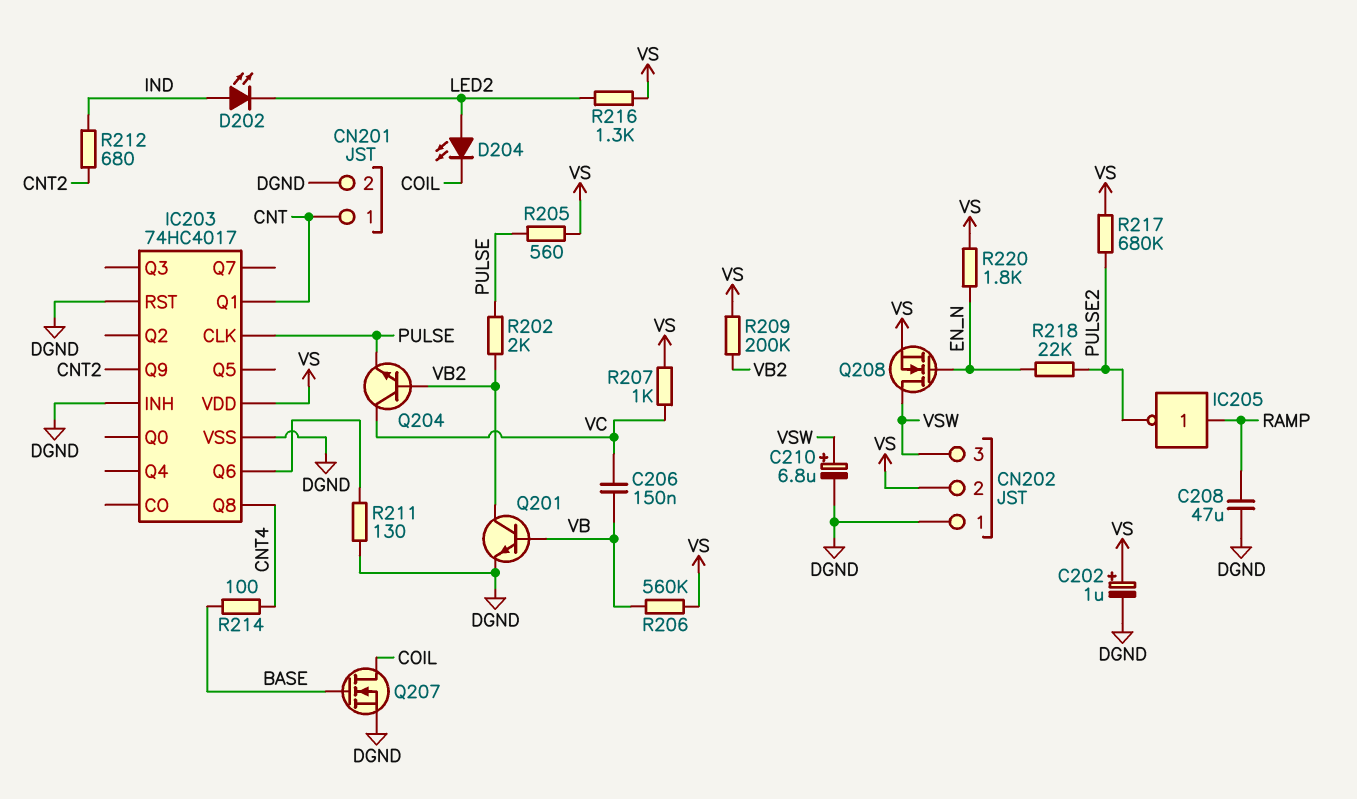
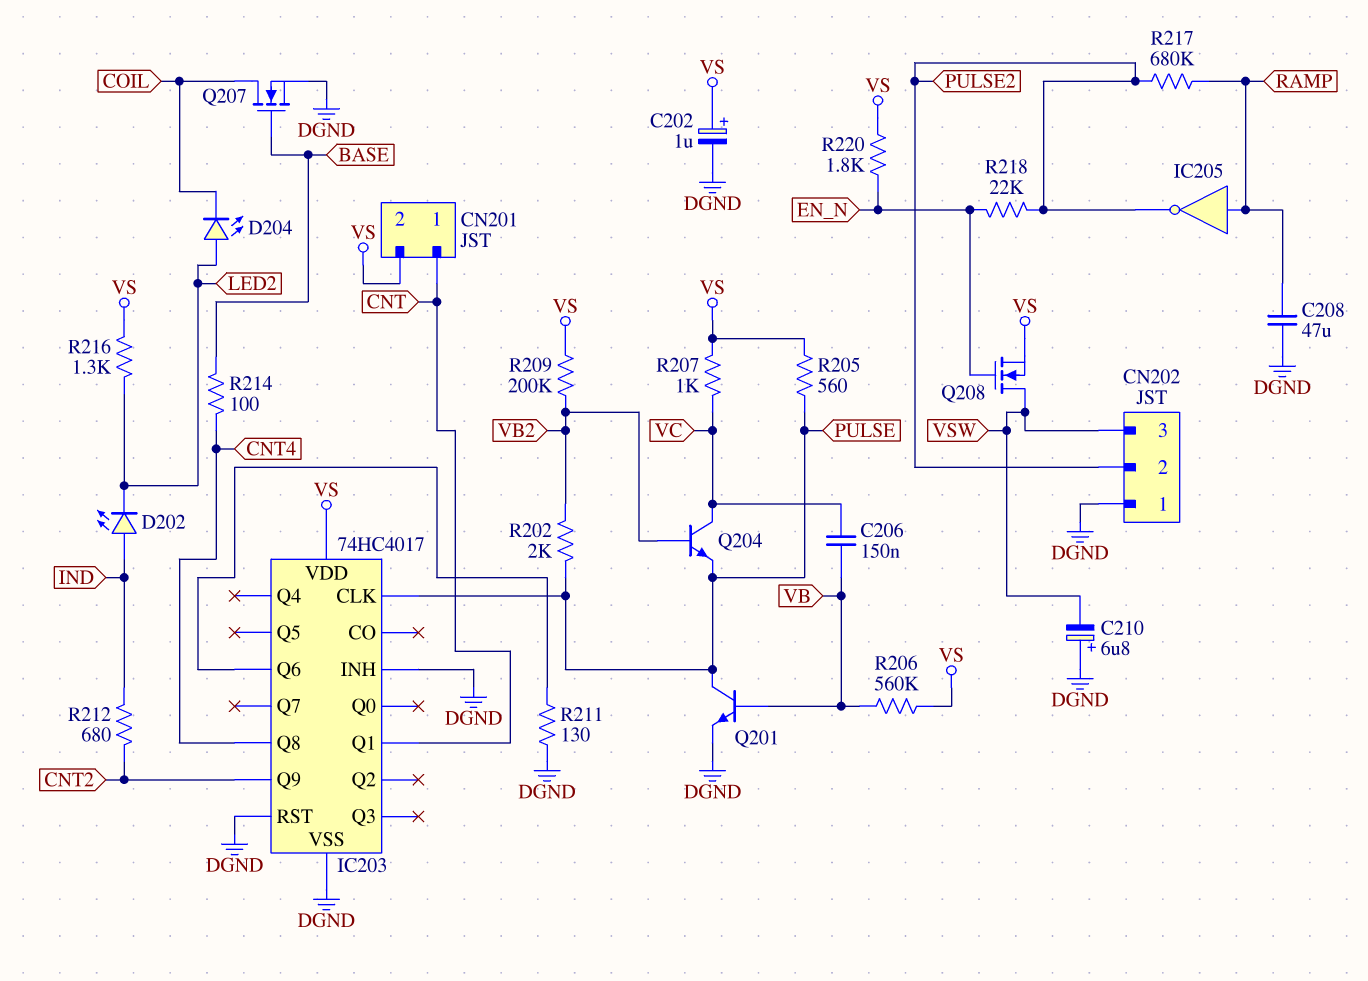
C210: 6.8uF (plus VSW, minus DGND) -> 6.8uF (plus DGND, minus VSW)
CN201 pin 2: DGND -> VS
CN202 pin 2: VS -> PULSE2
Q201: NPN (B VB, C VB2, E DGND) -> NPN (B VB, C PULSE, E DGND)
R217: 680k (PULSE2, VS) -> 680k (PULSE2, RAMP)

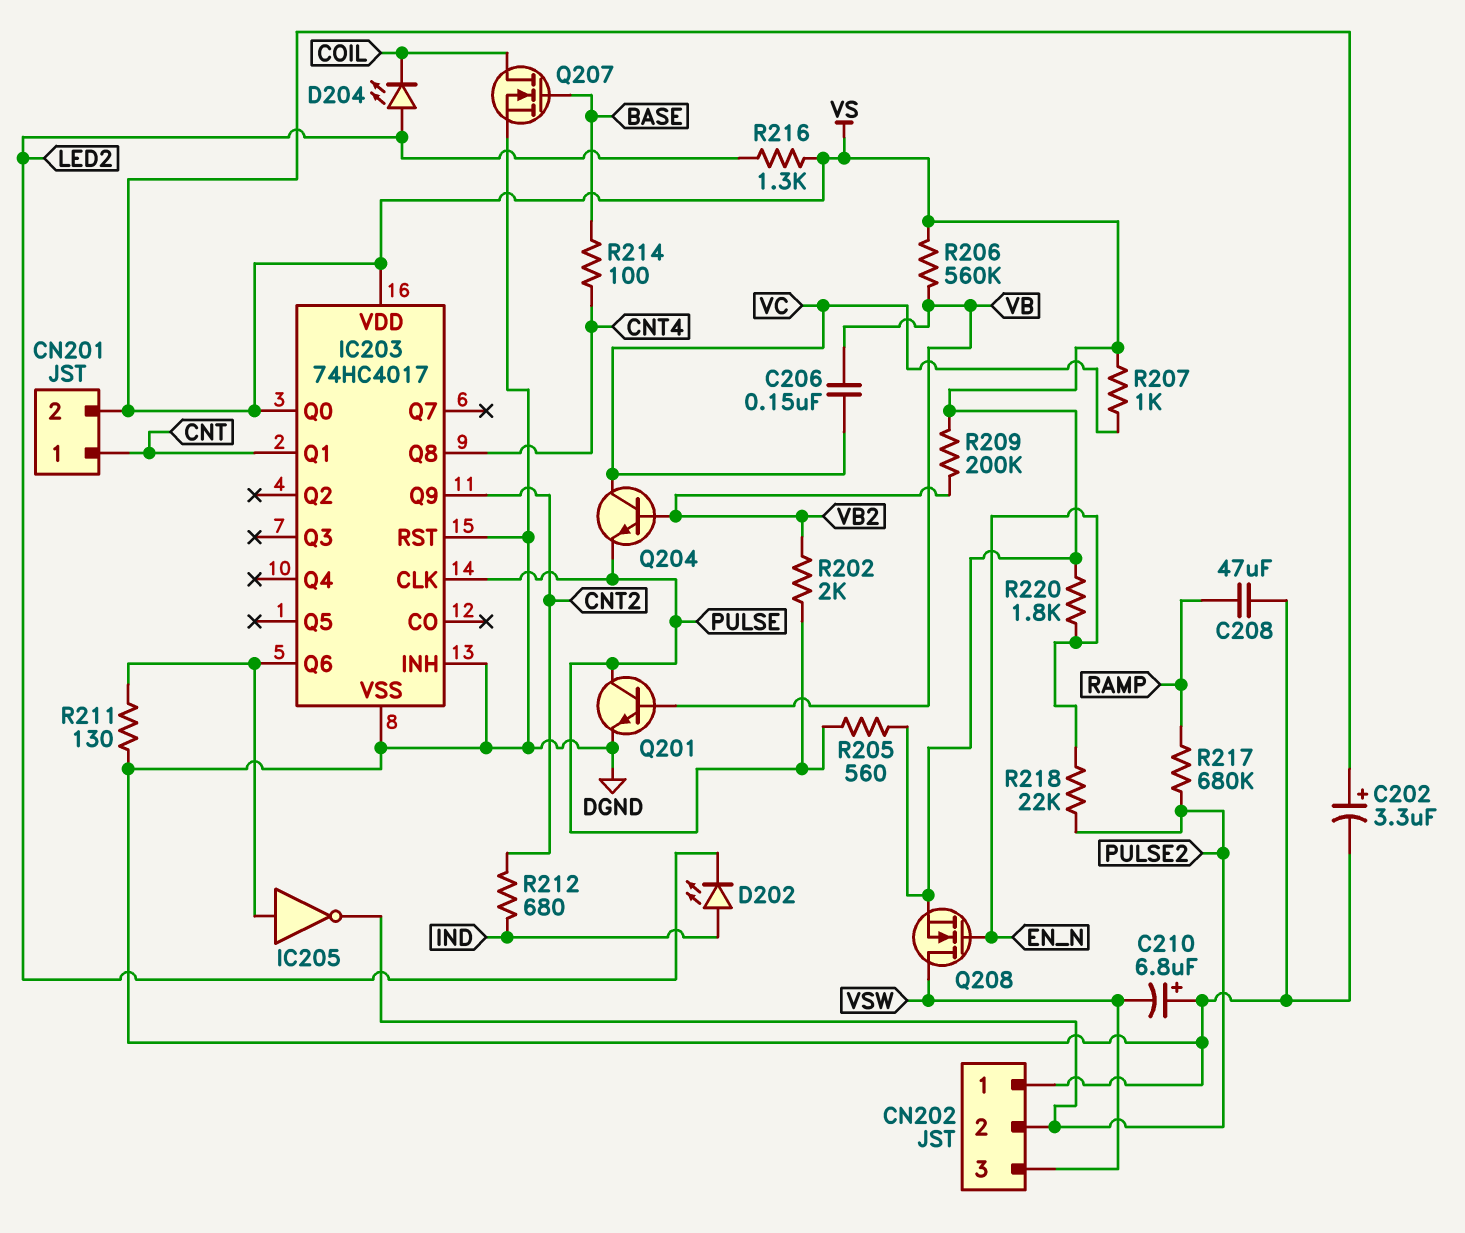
C202: 1uF (plus VS, minus DGND) -> 3.3uF (plus VS, minus DGND)
IC203 pin Q0: none -> VS
IC205: NOT (in RAMP, out PULSE2) -> NOT (in IC203/Q6, out PULSE2)

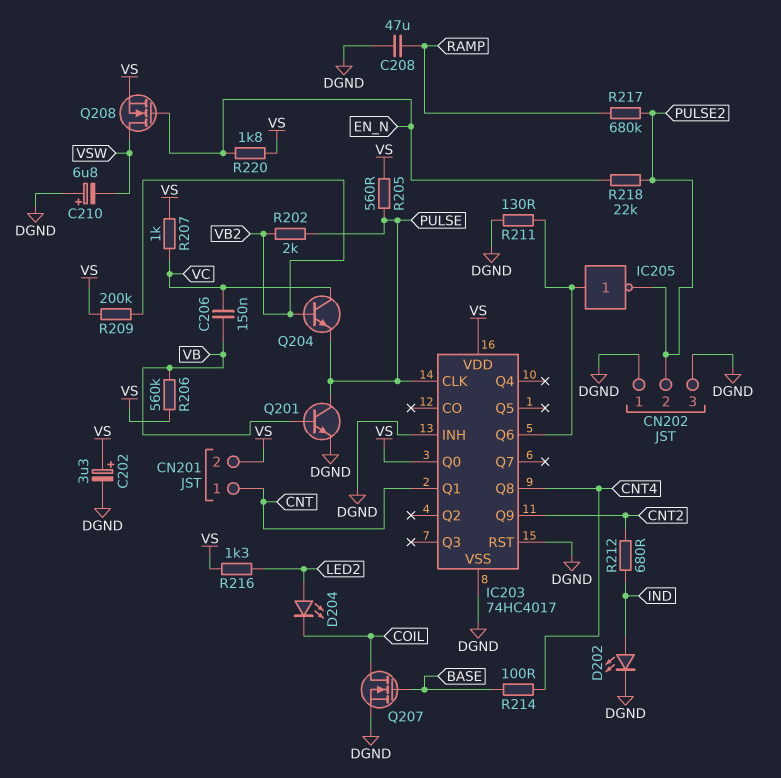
CN202 pin 3: VSW -> DGND
D202: LED (A IND, K LED2) -> LED (A IND, K DGND)

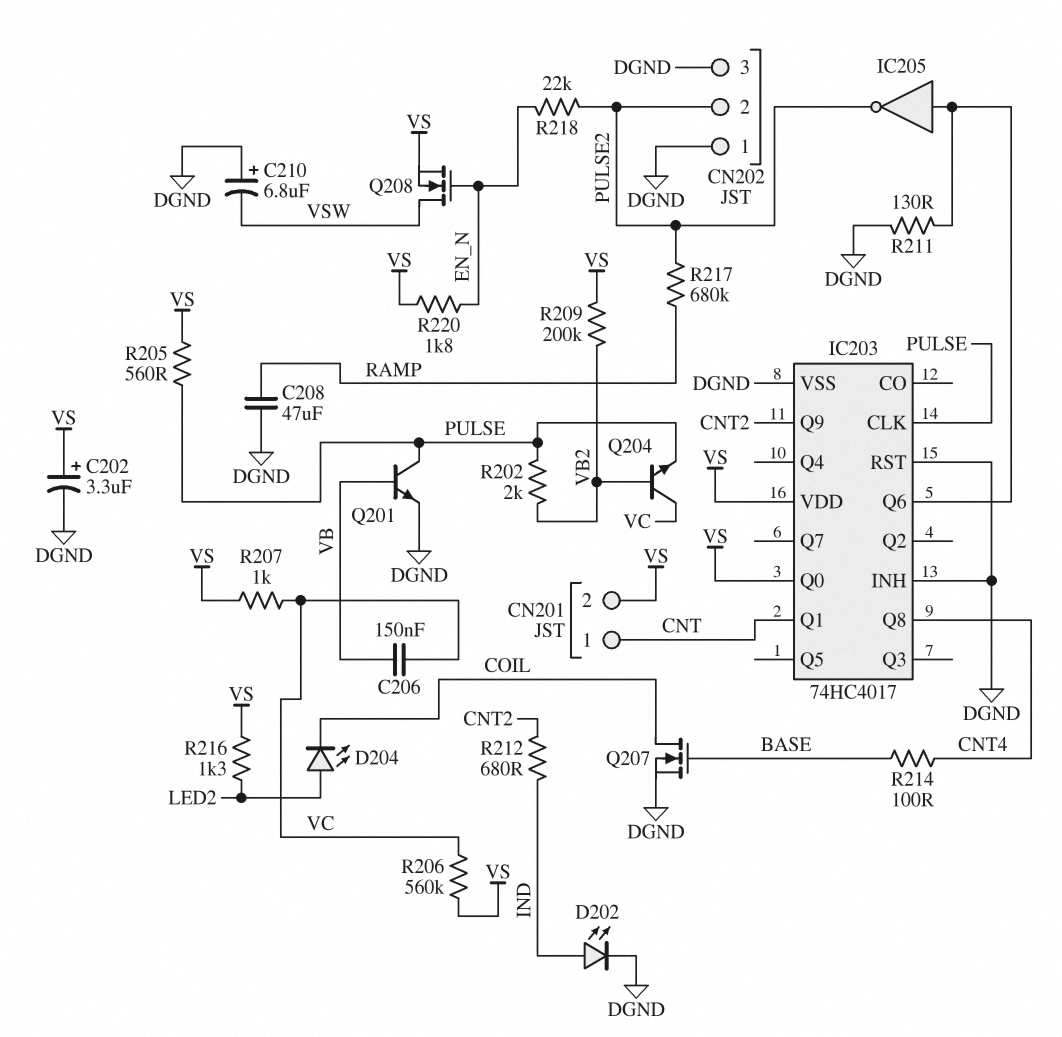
R206: 560k (VB, VS) -> 560k (VC, VS)

